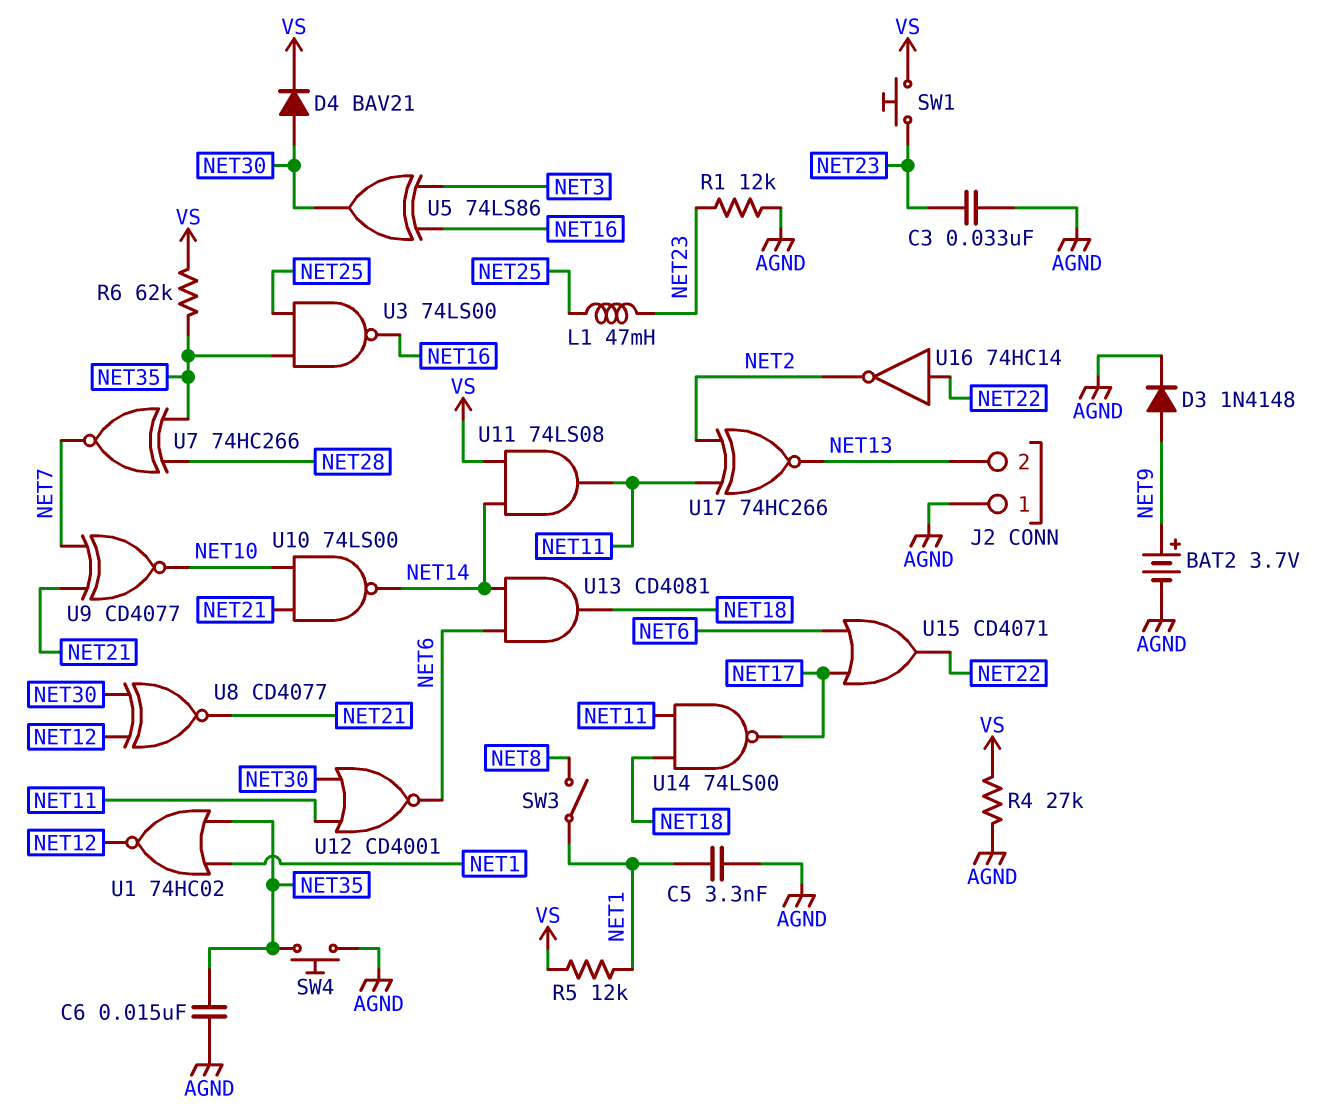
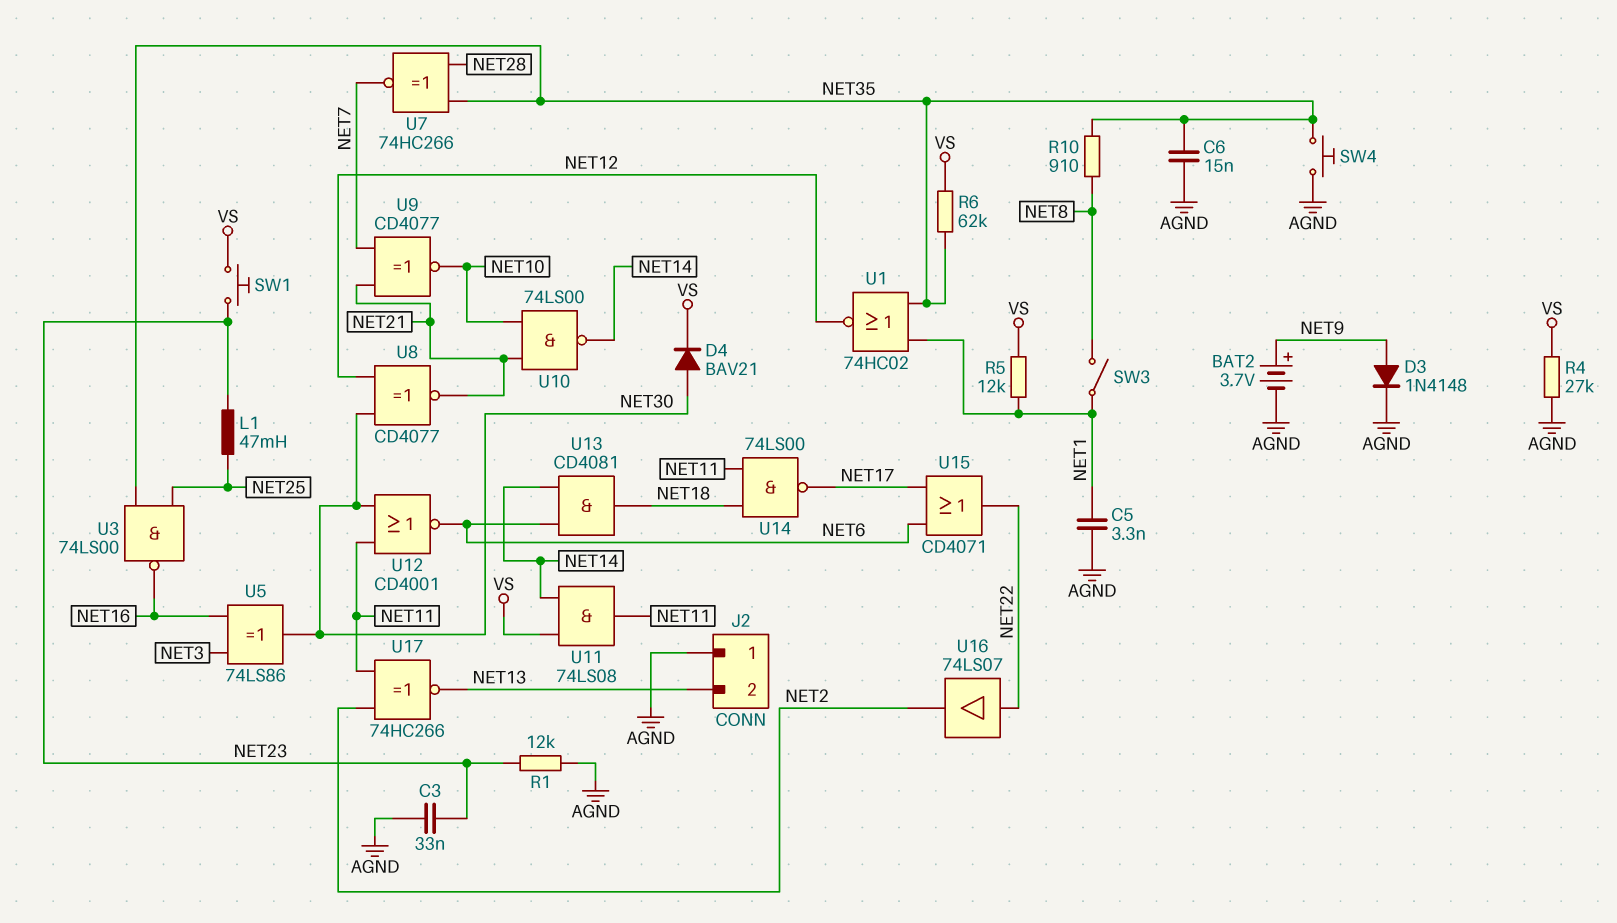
R10: none -> 910 (NET8, NET35)
U16: NOT 74HC14 (in NET22, out NET2) -> buffer 74LS07 (in NET22, out NET2)

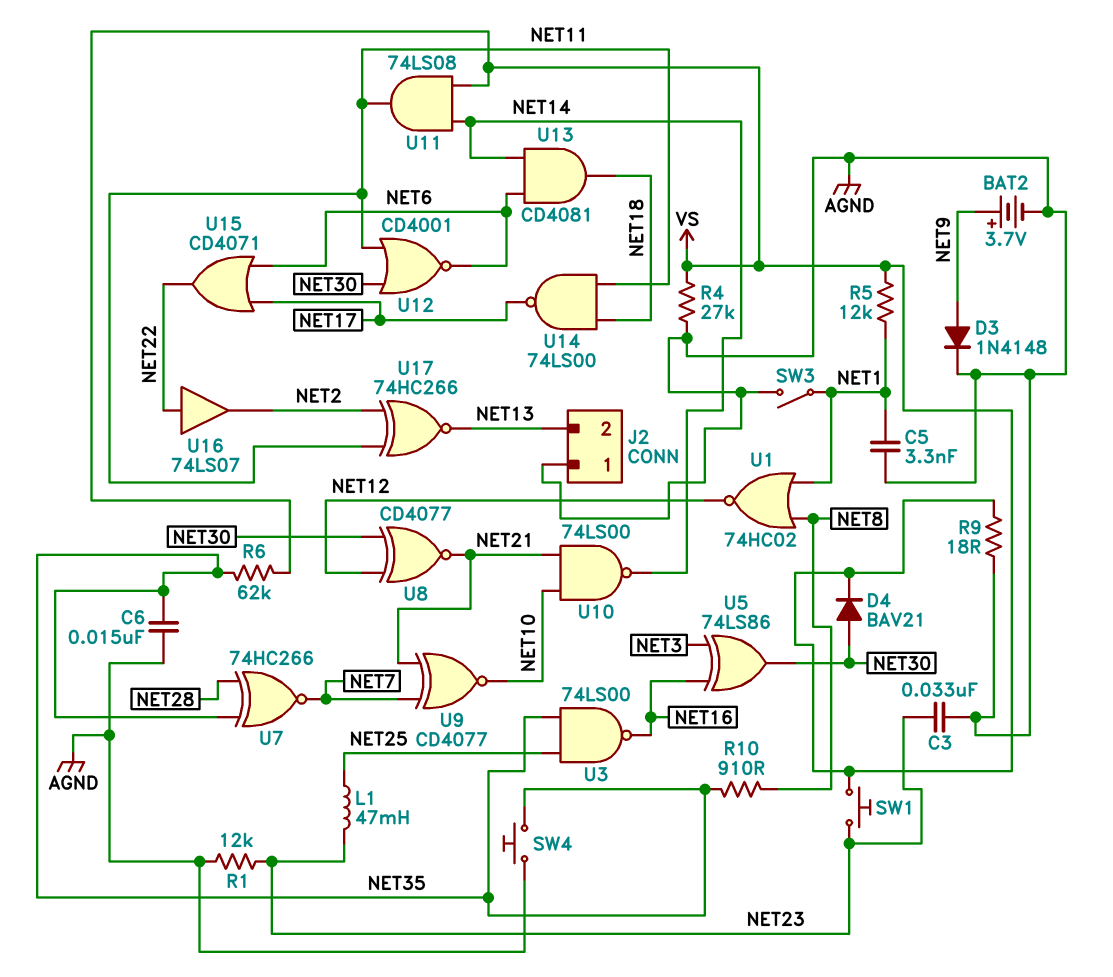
R9: none -> 18 (AGND, VS)
SW3: switch (NET1, NET8) -> switch (AGND, NET1)
U1: NOR 74HC02 (in NET1, in NET35, out NET12) -> NOR 74HC02 (in NET1, in NET8, out NET12)

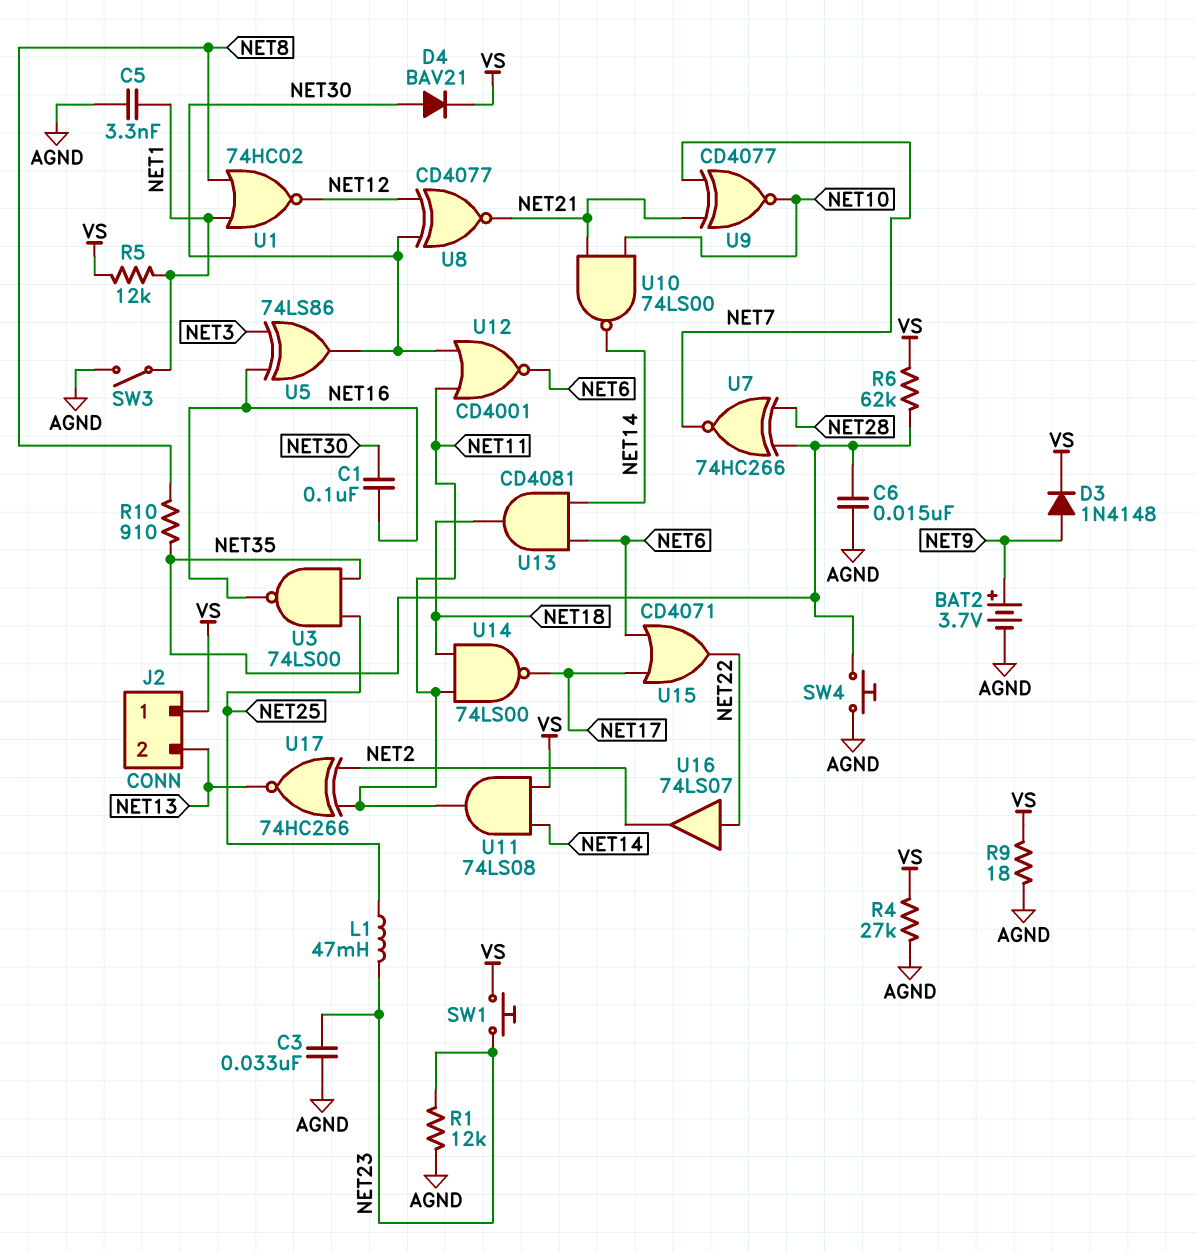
C1: none -> 100nF (NET16, NET30)
D3: diode 1N4148 (A NET9, K AGND) -> diode 1N4148 (A NET9, K VS)
J2 pin 1: AGND -> VS

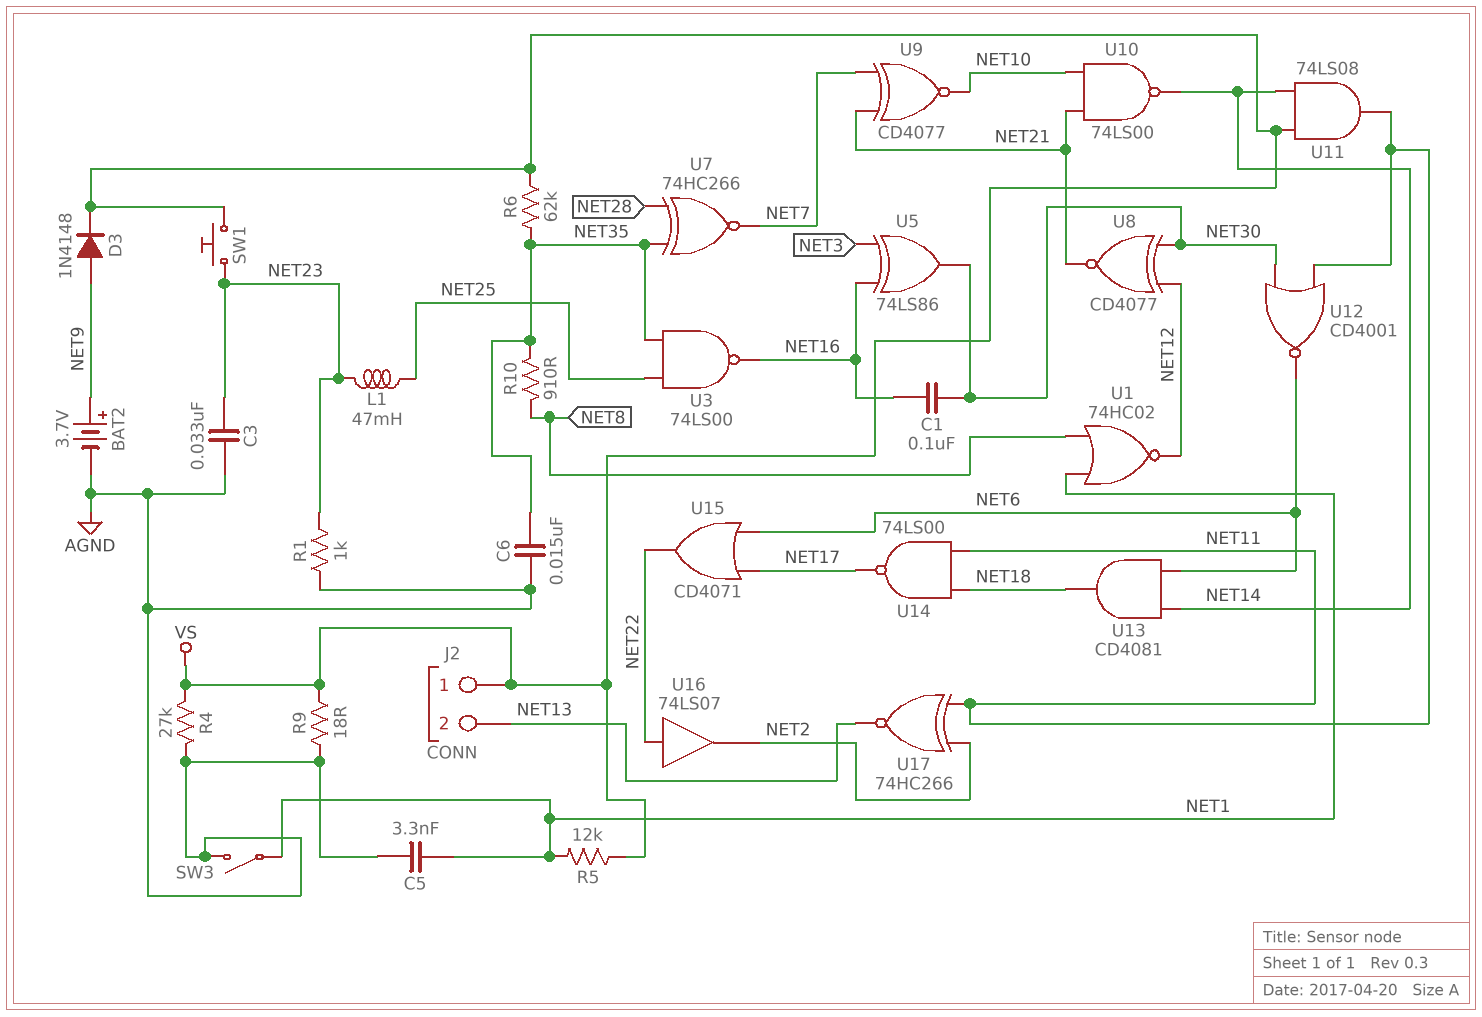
D4: diode BAV21 (A NET30, K VS) -> none
R1: 12k (AGND, NET23) -> 1k (AGND, NET23)
SW4: button (AGND, NET35) -> none

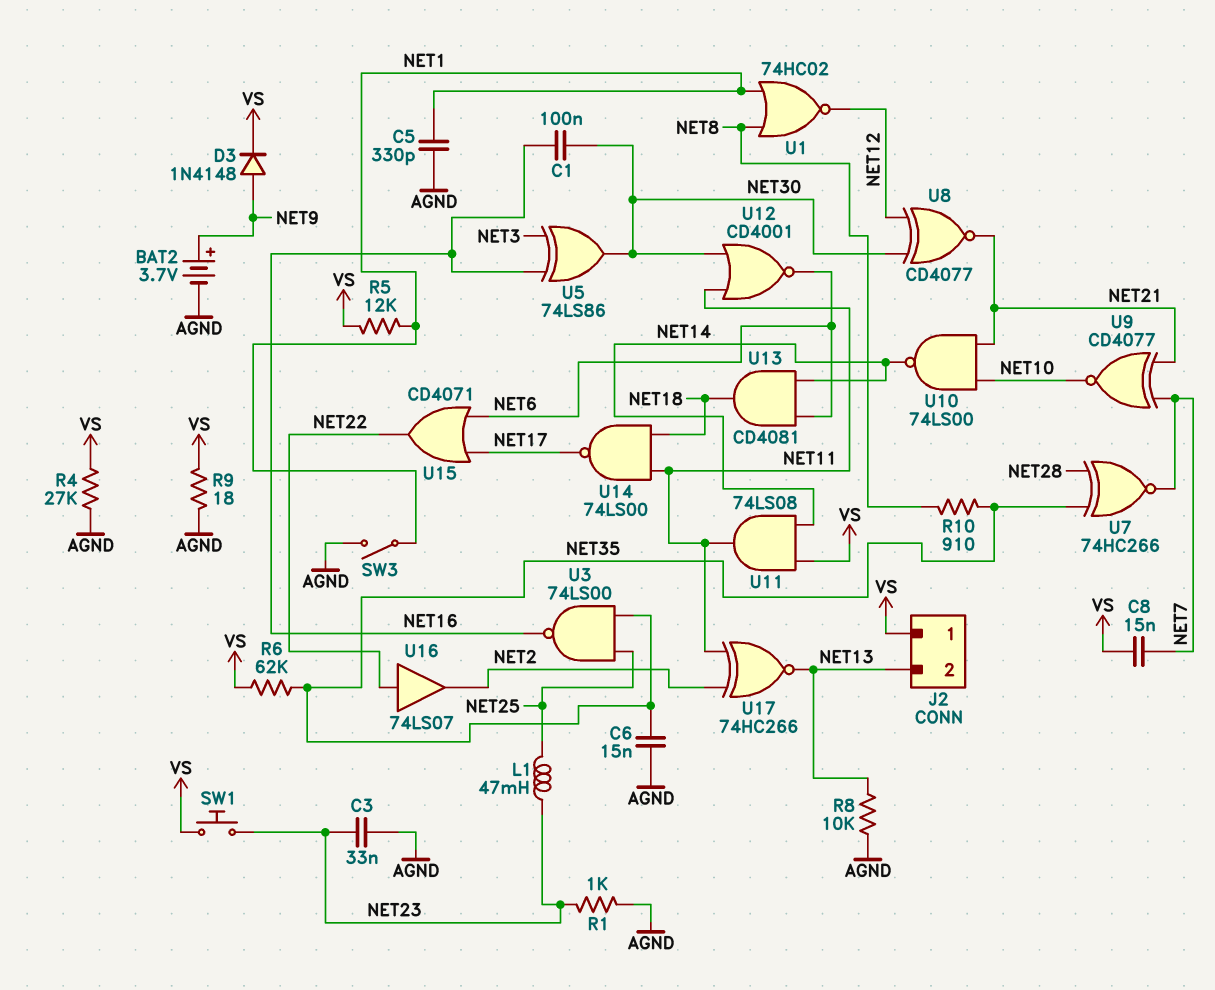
C5: 3.3nF (AGND, NET1) -> 330pF (AGND, NET1)
C8: none -> 15nF (NET7, VS)
R8: none -> 10k (AGND, NET13)

